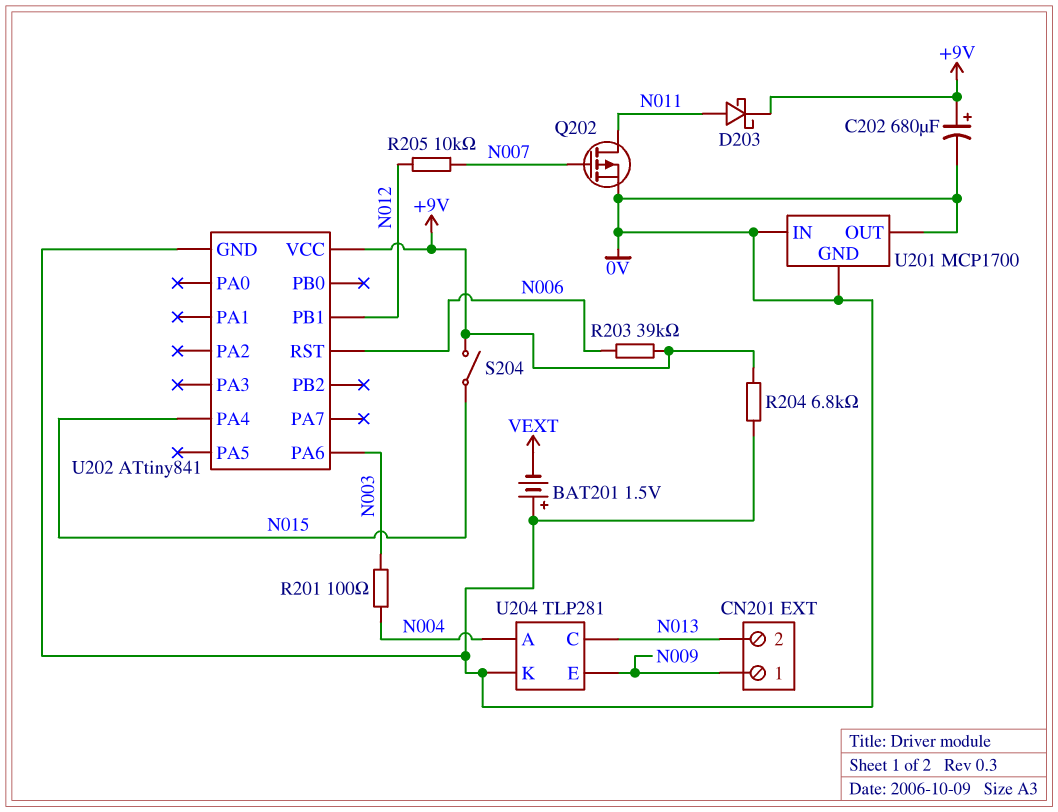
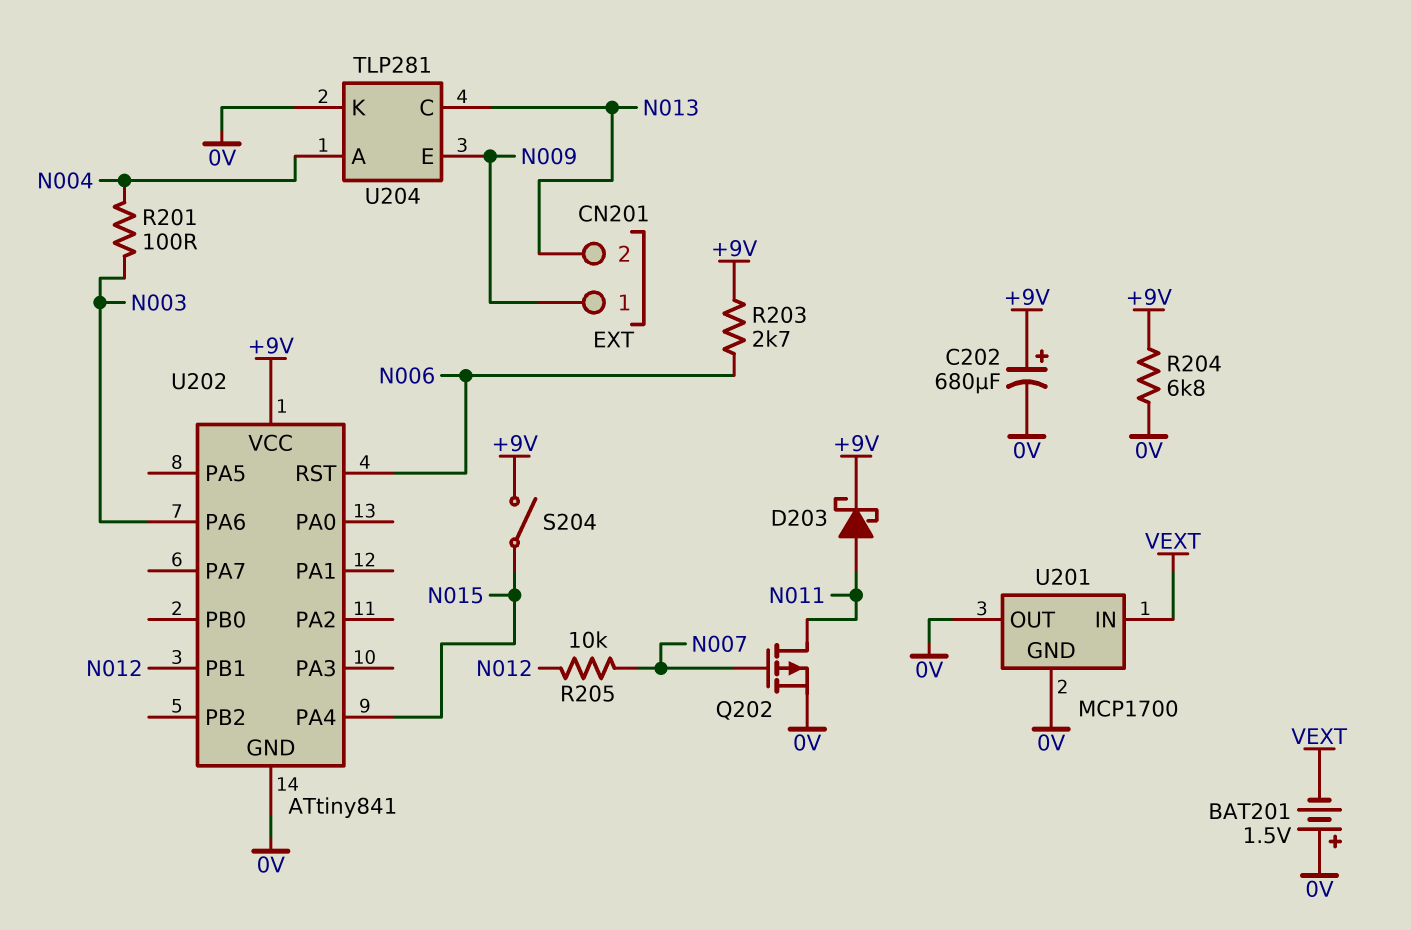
R203: 39k (+9V, N006) -> 2.7k (+9V, N006)
U201 pin IN: 0V -> VEXT

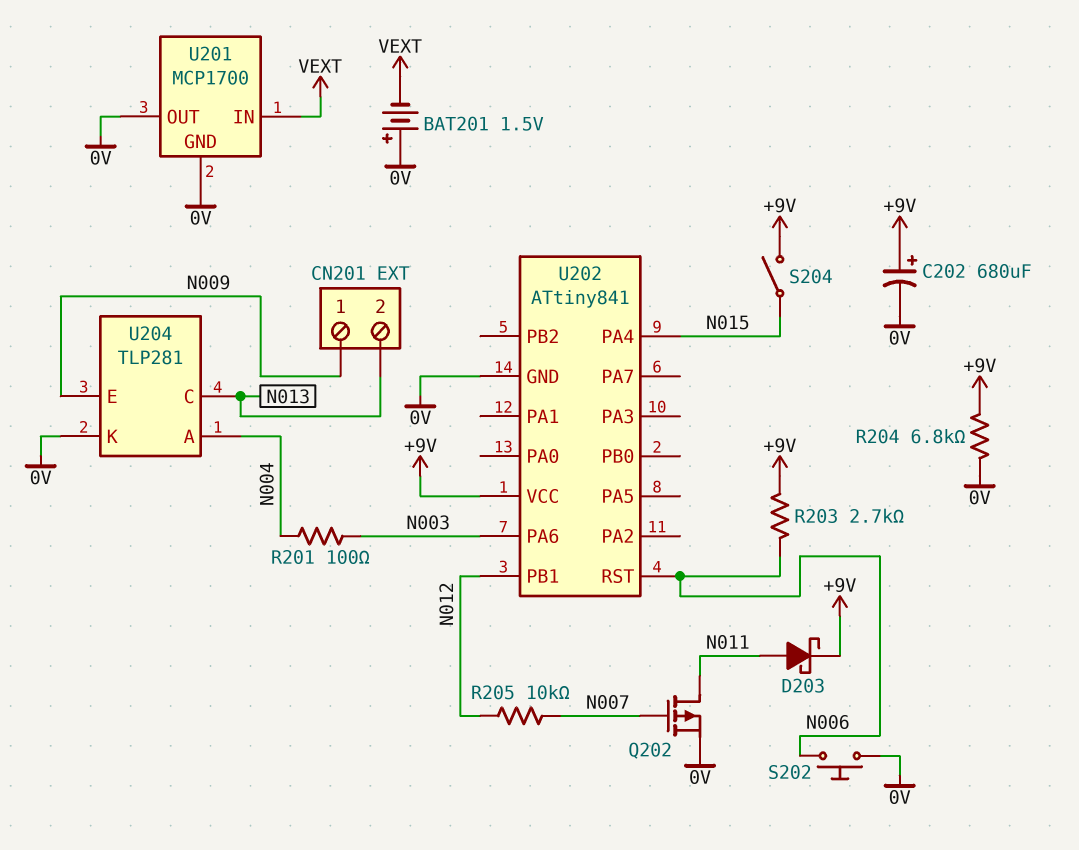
S202: none -> button (0V, N006)

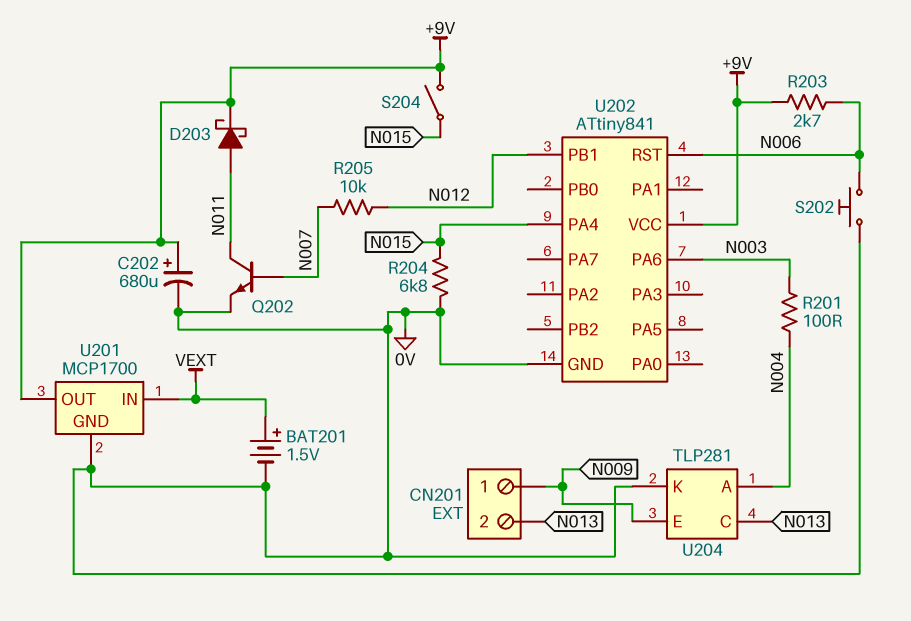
BAT201: 1.5V (plus 0V, minus VEXT) -> 1.5V (plus VEXT, minus 0V)
Q202: PMOS (G N007, D N011, S 0V) -> NPN (B N007, C N011, E 0V)
R204: 6.8k (+9V, 0V) -> 6.8k (0V, N015)
U201 pin OUT: 0V -> +9V

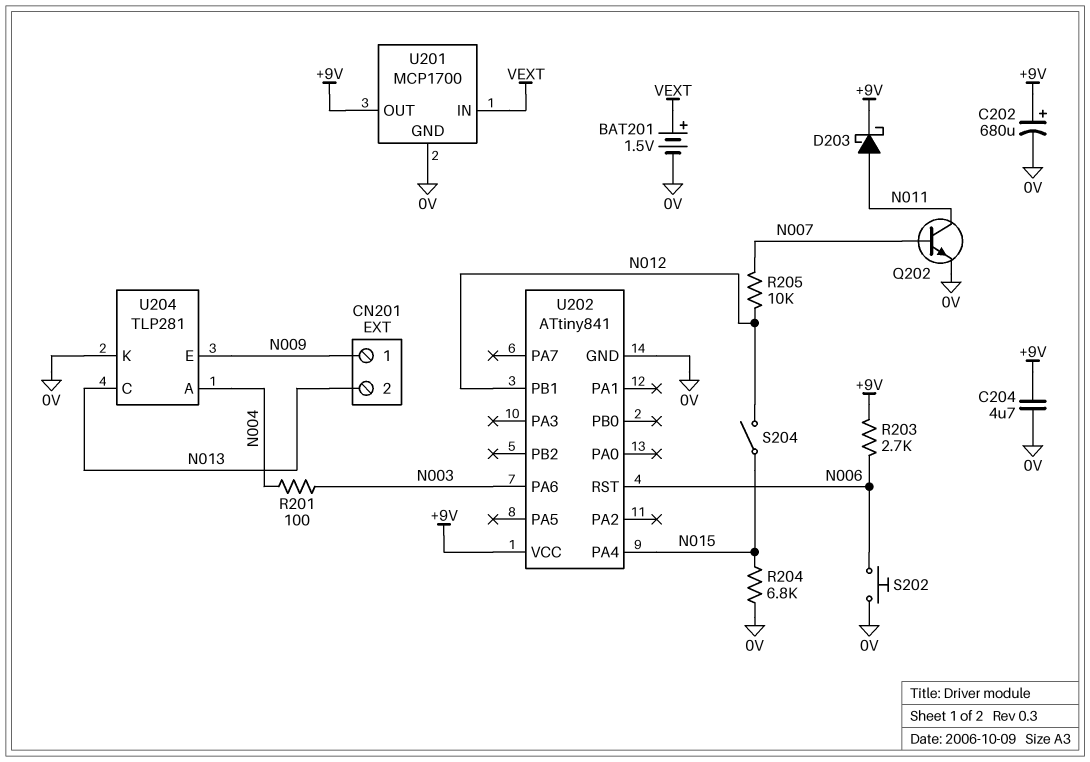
C204: none -> 4.7uF (+9V, 0V)
S204: switch (+9V, N015) -> switch (N012, N015)

